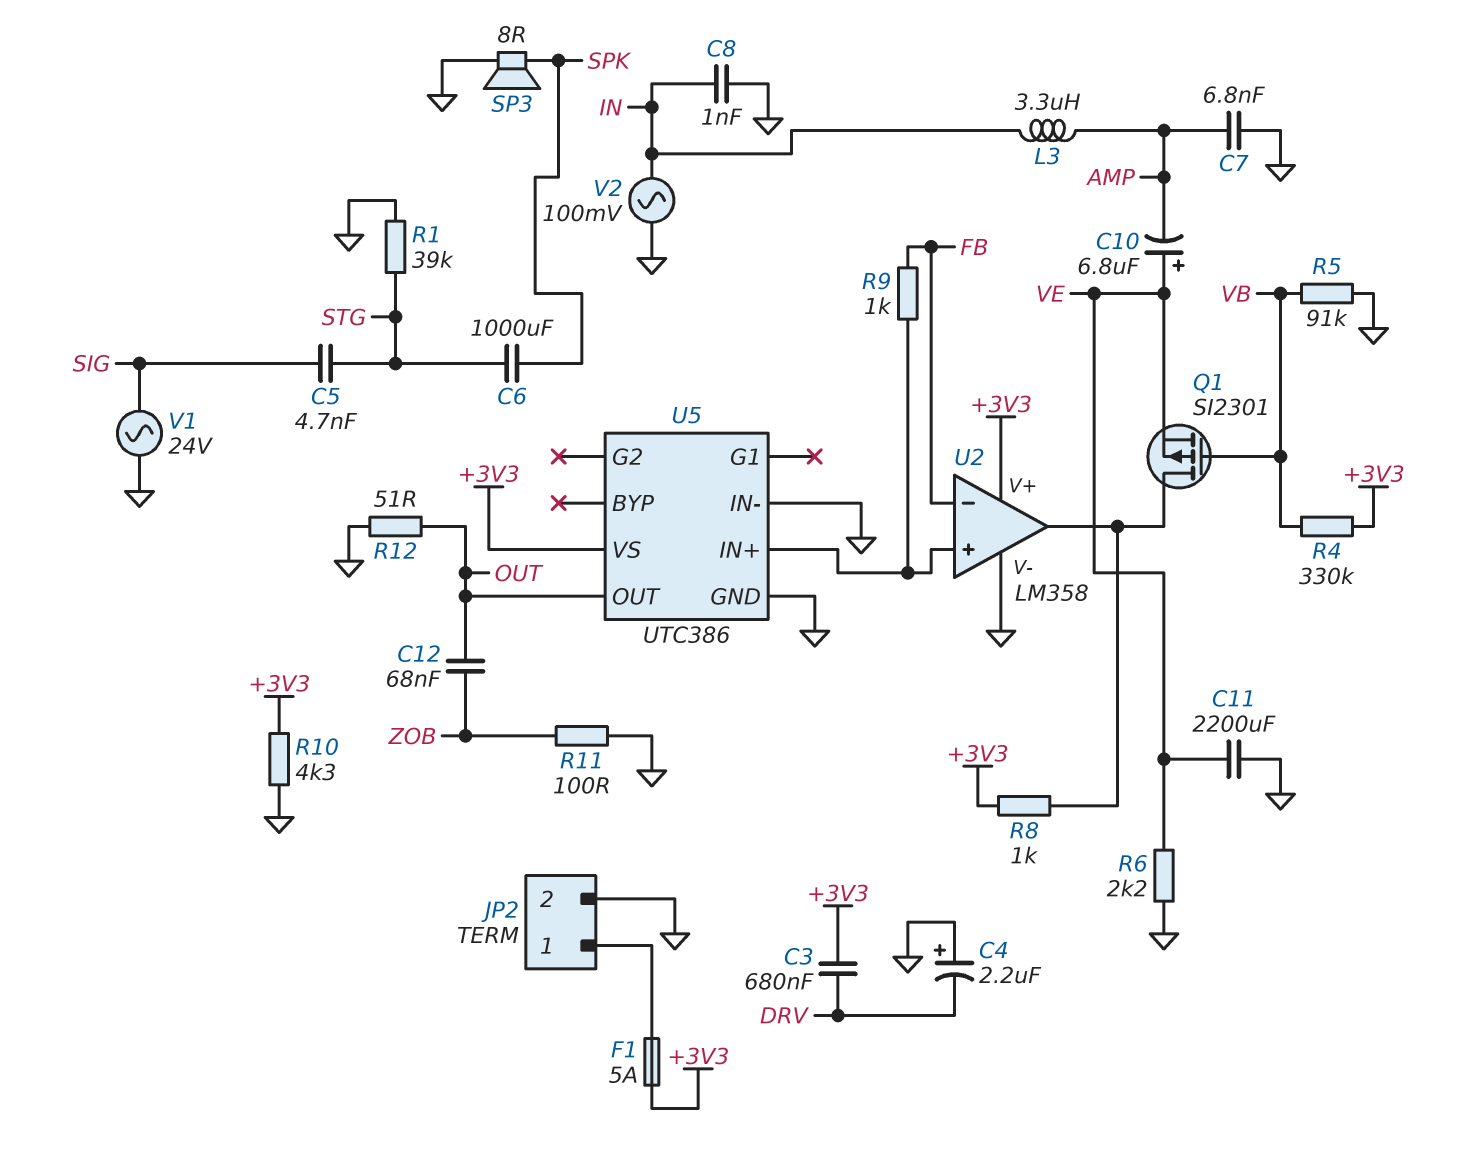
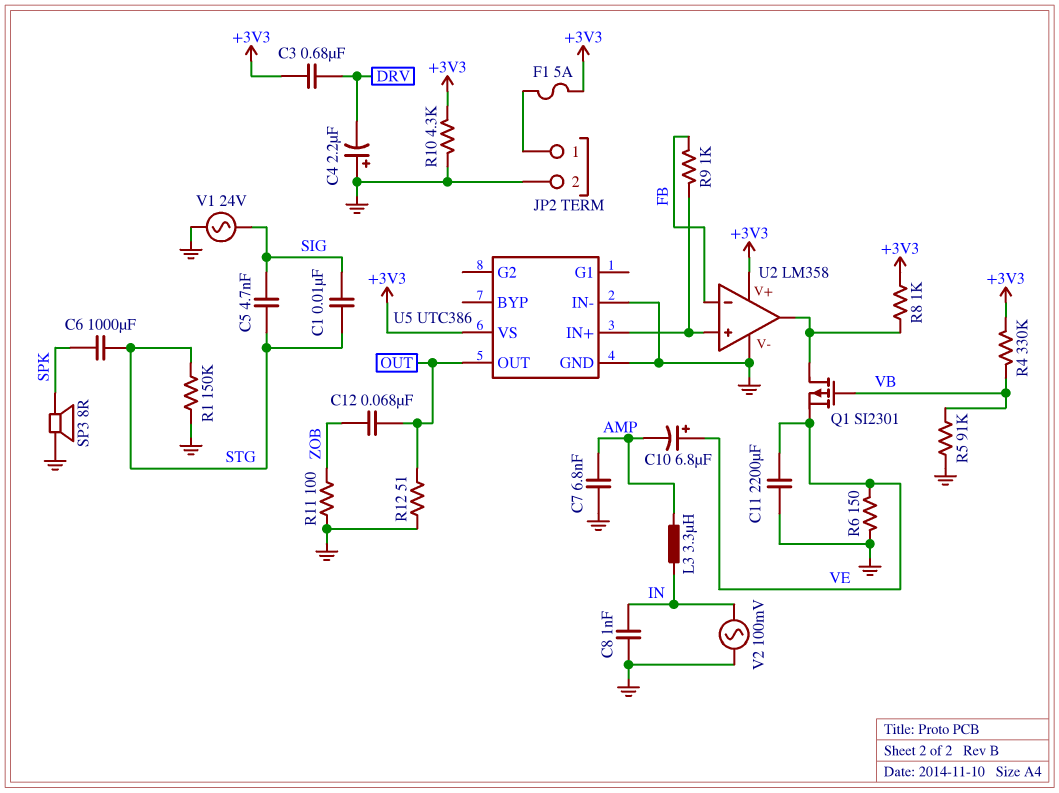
C1: none -> 10nF (SIG, STG)
R1: 39k (GND, STG) -> 150k (GND, STG)
R6: 2.2k (GND, VE) -> 150 (GND, VE)

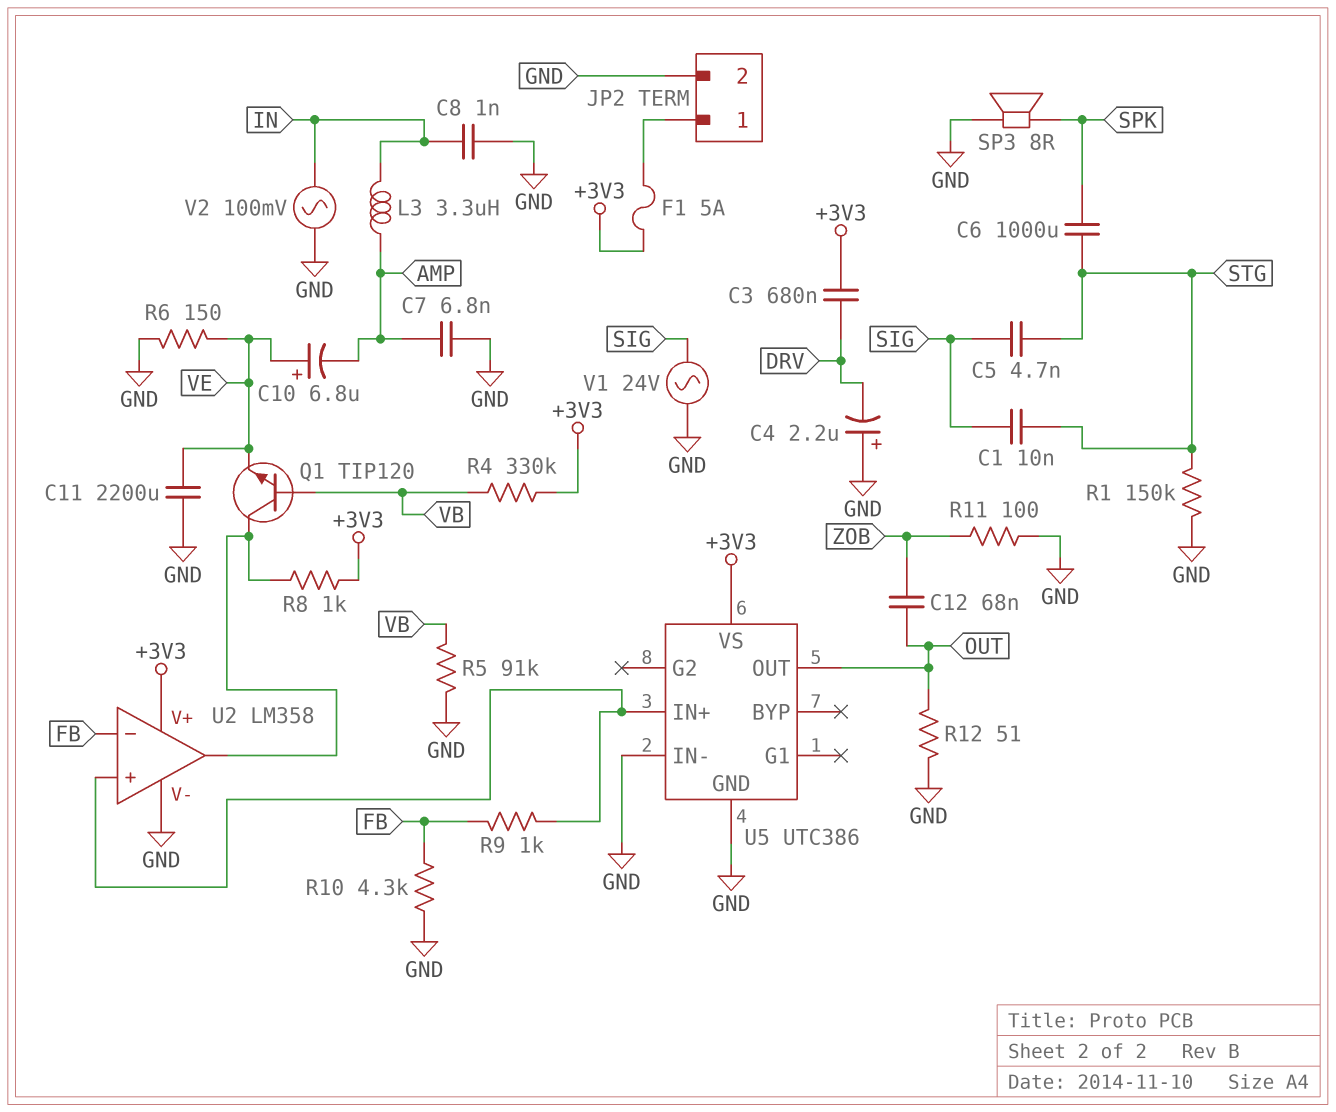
Q1: PMOS SI2301 (G VB, D U2/out, S VE) -> NPN TIP120 (B VB, C U2/out, E VE)
R10: 4.3k (+3V3, GND) -> 4.3k (FB, GND)

